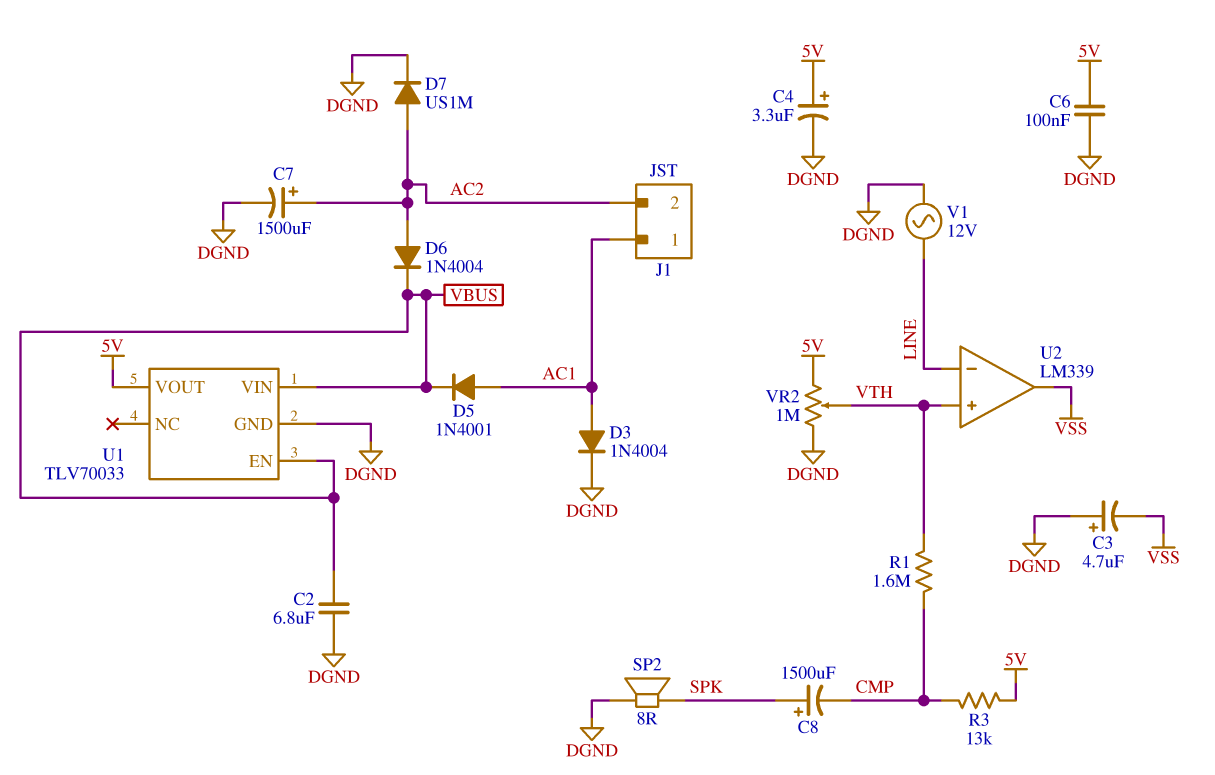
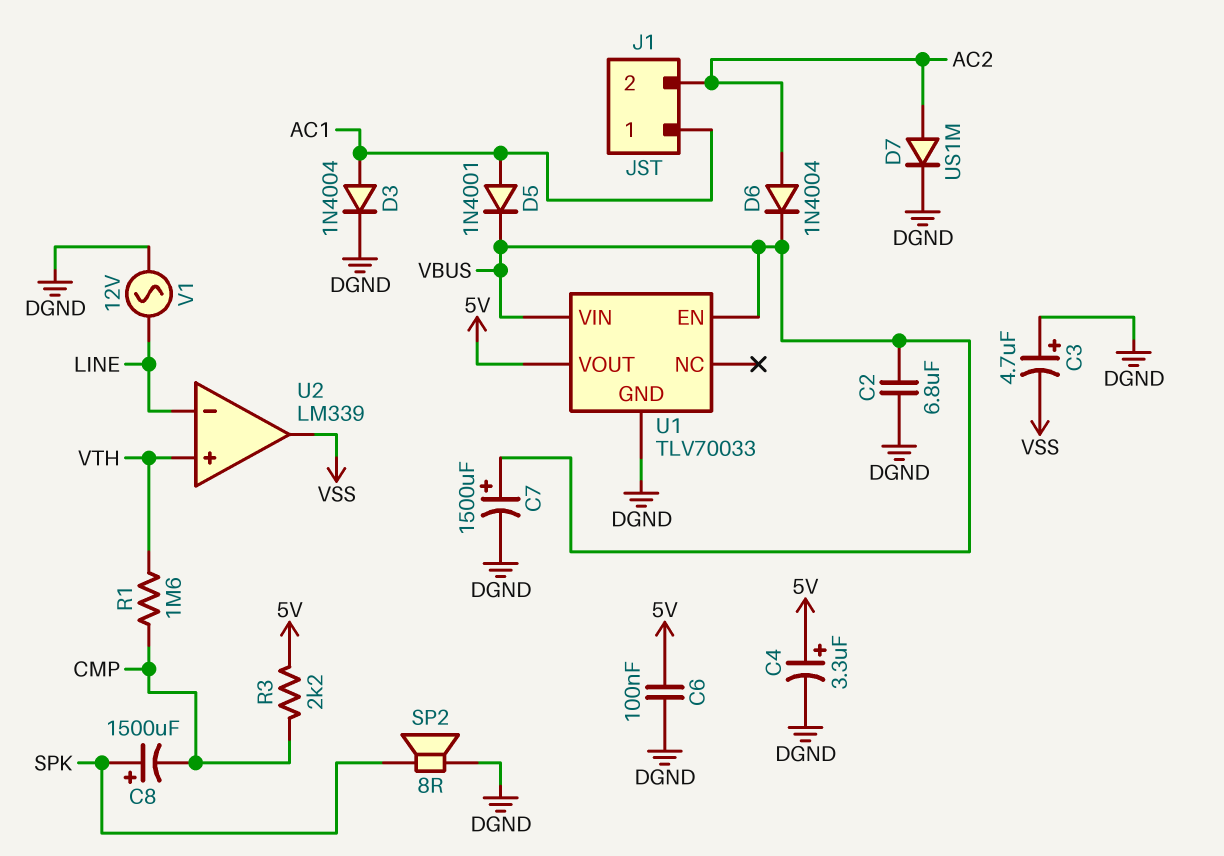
C7: 1500uF (plus AC2, minus DGND) -> 1500uF (plus VBUS, minus DGND)
R3: 13k (5V, CMP) -> 2.2k (5V, CMP)
VR2: 1M (5V, DGND, wiper VTH) -> none

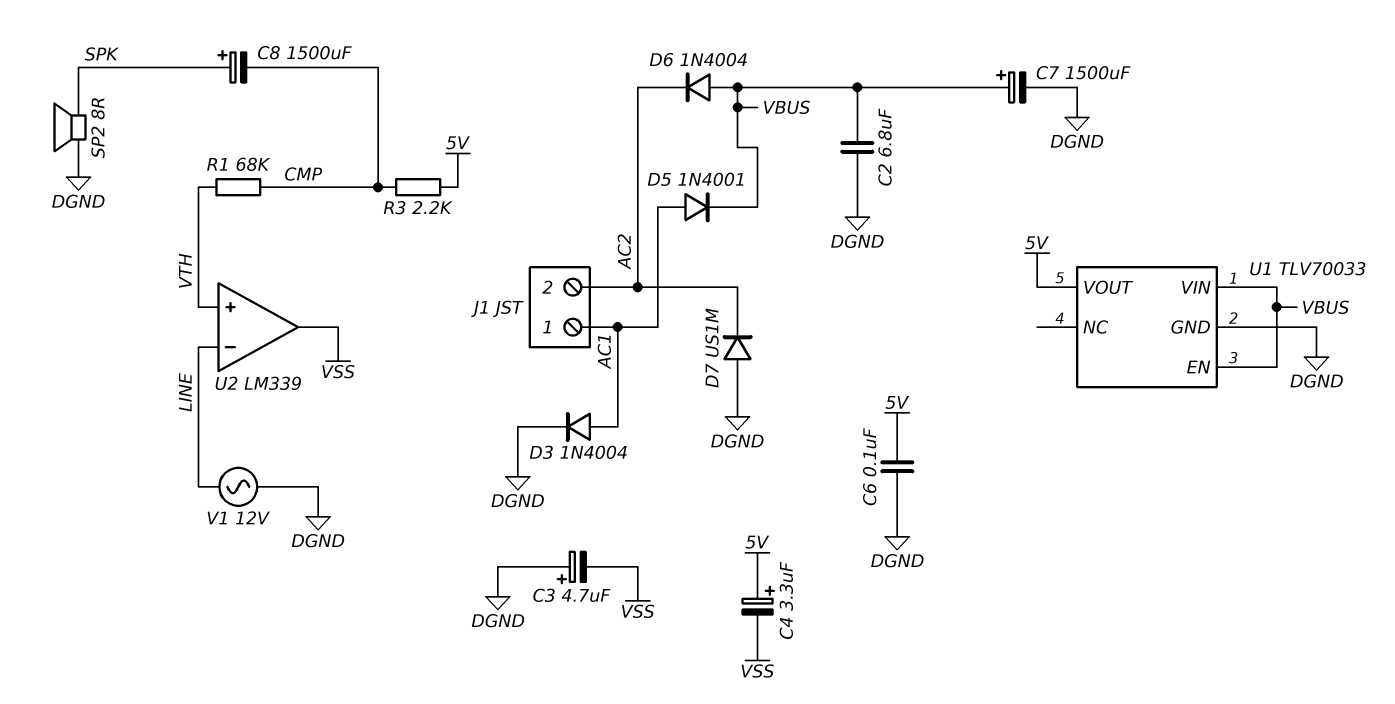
C4: 3.3uF (plus 5V, minus DGND) -> 3.3uF (plus 5V, minus VSS)
D6: diode 1N4004 (A AC2, K VBUS) -> diode 1N4004 (A VBUS, K AC2)
D7: diode US1M (A AC2, K DGND) -> diode US1M (A DGND, K AC2)
R1: 1.6M (CMP, VTH) -> 68k (CMP, VTH)

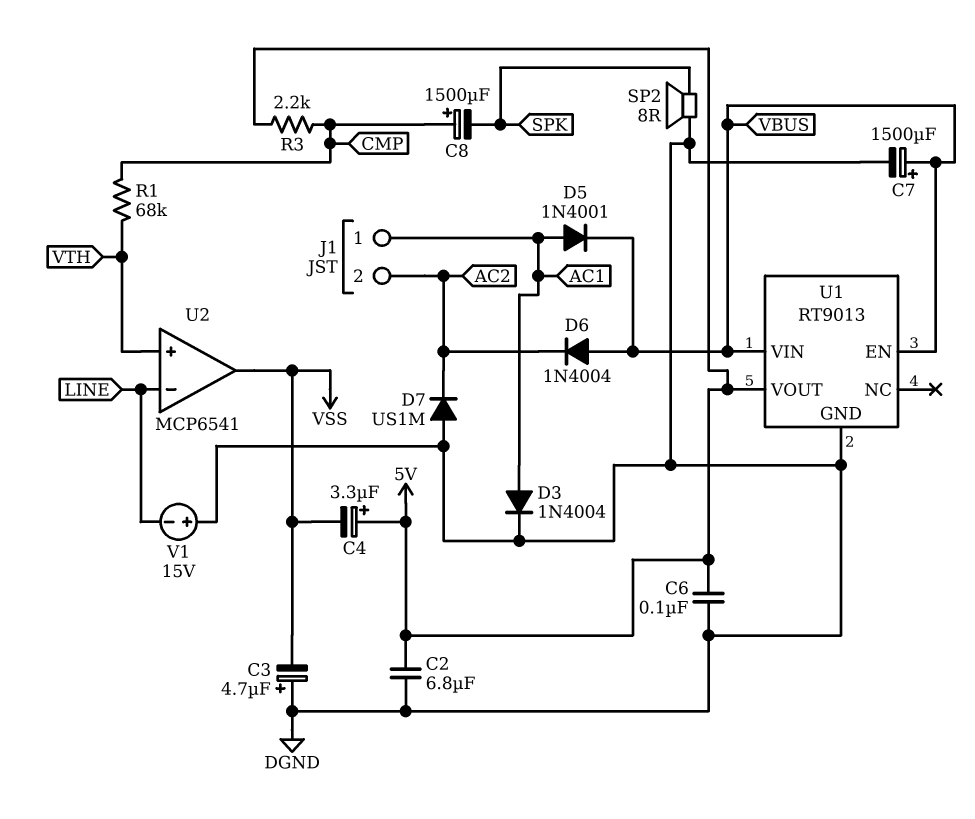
C2: 6.8uF (DGND, VBUS) -> 6.8uF (5V, DGND)
C8: 1500uF (plus SPK, minus CMP) -> 1500uF (plus CMP, minus SPK)
U1: TLV70033 -> RT9013
U2: LM339 -> MCP6541
V1: AC 12V (DGND, LINE) -> 15V (plus DGND, minus LINE)

